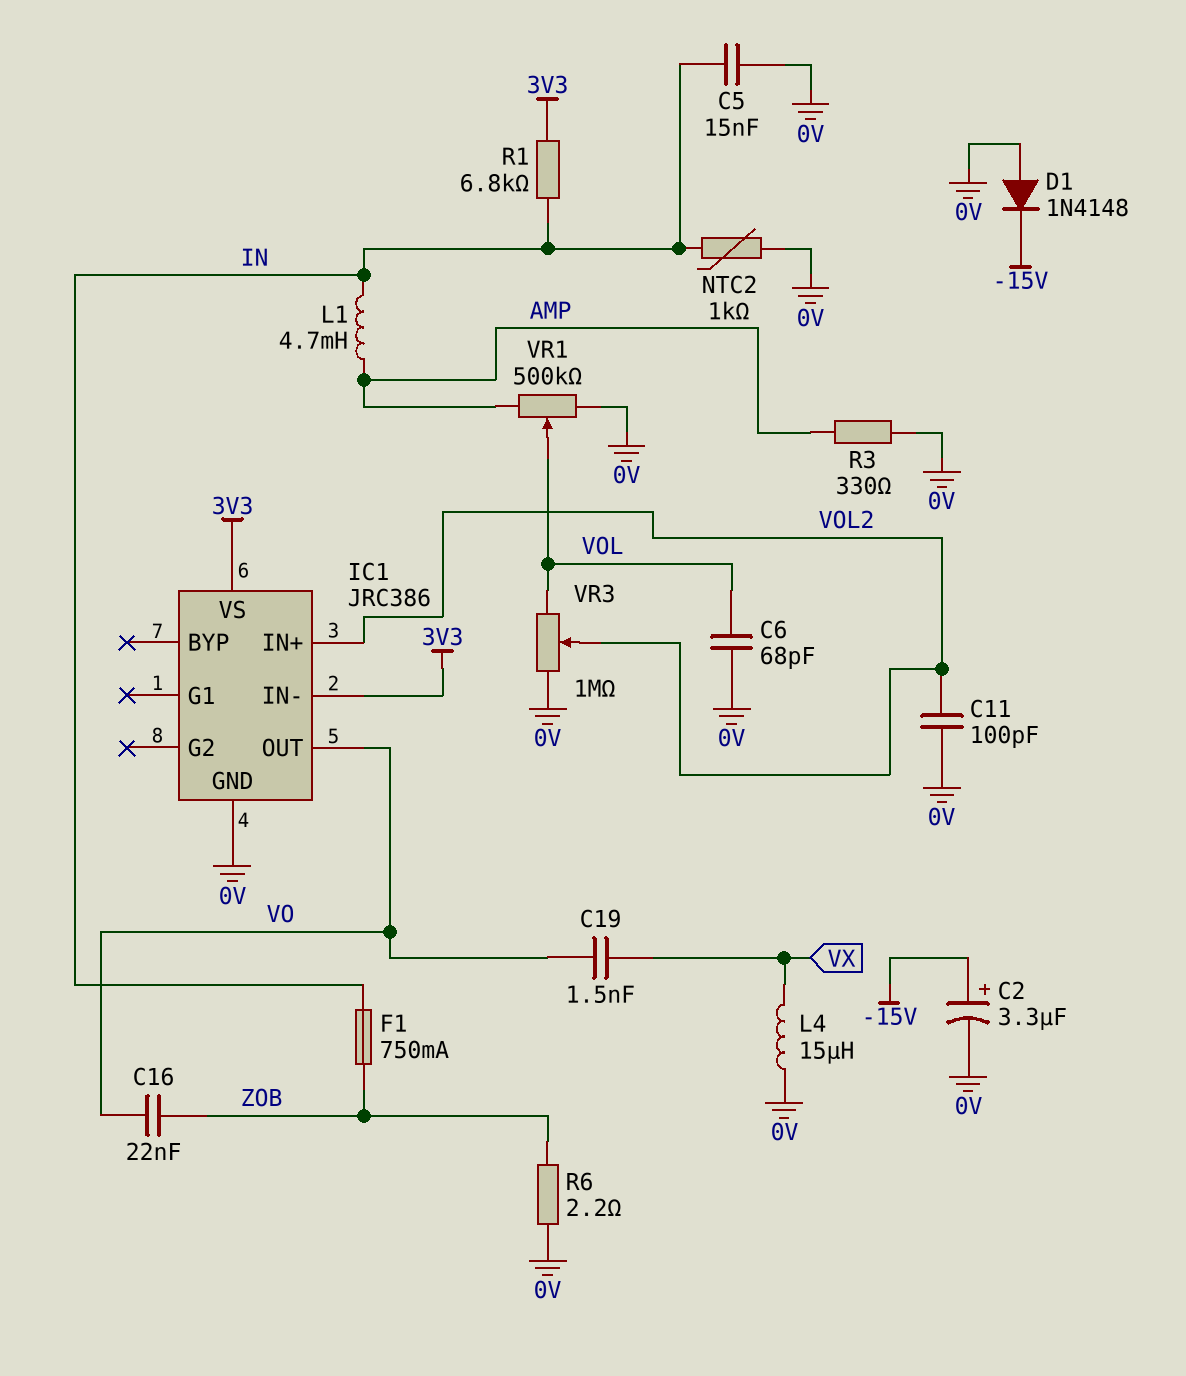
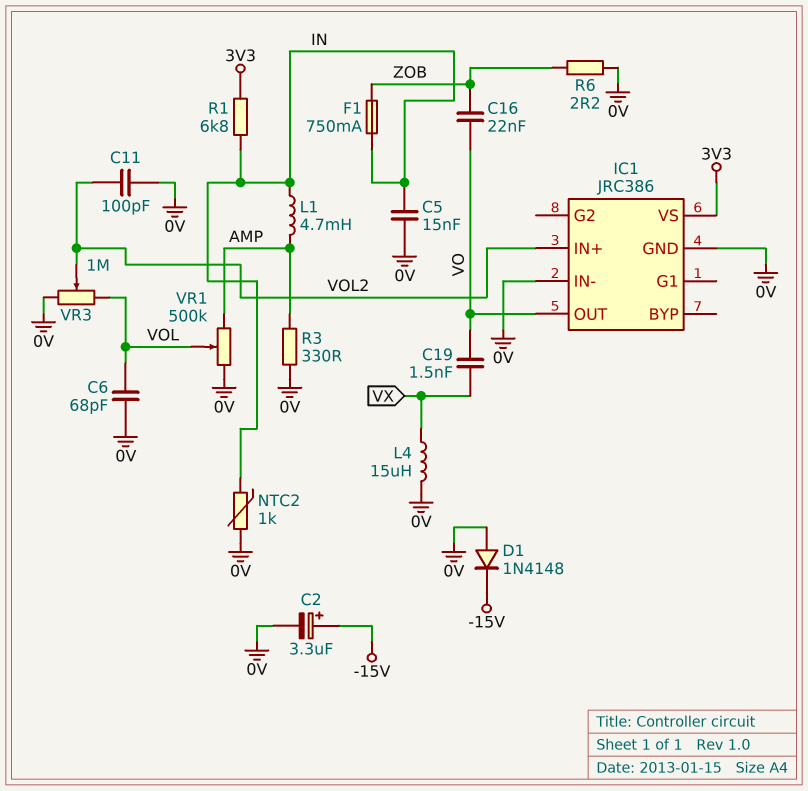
IC1 pin IN-: 3V3 -> 0V

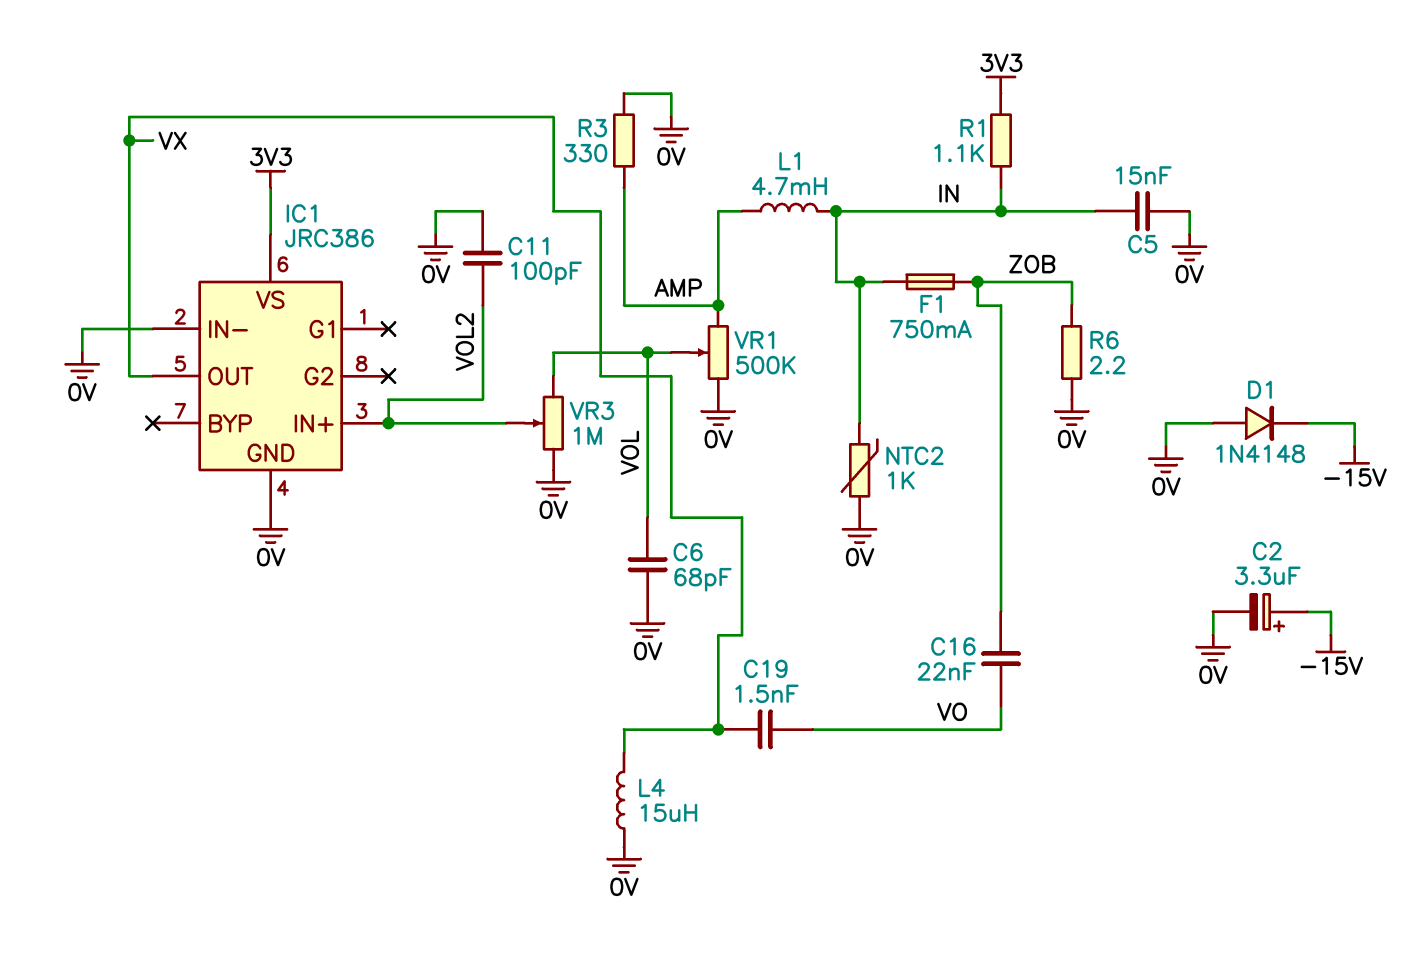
IC1 pin OUT: VO -> VX
R1: 6.8k (3V3, IN) -> 1.1k (3V3, IN)

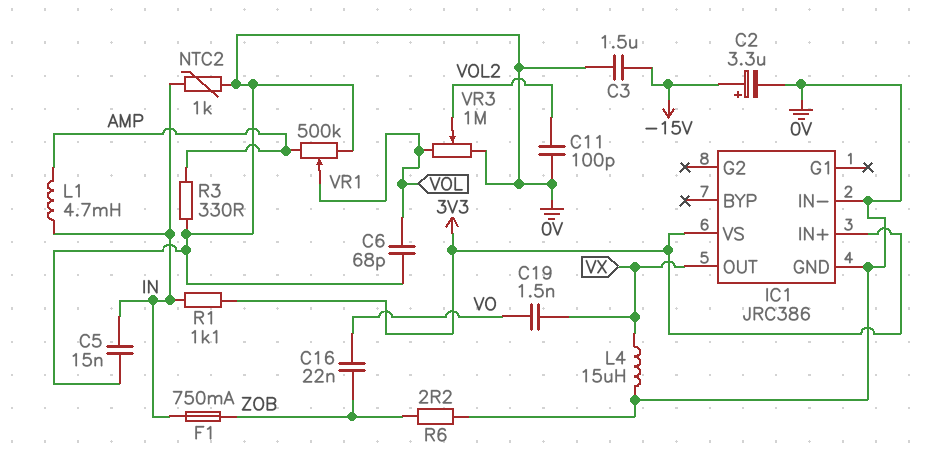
C3: none -> 1.5uF (-15V, 0V)
D1: diode 1N4148 (A 0V, K -15V) -> none
IC1 pin IN+: VOL2 -> 3V3

